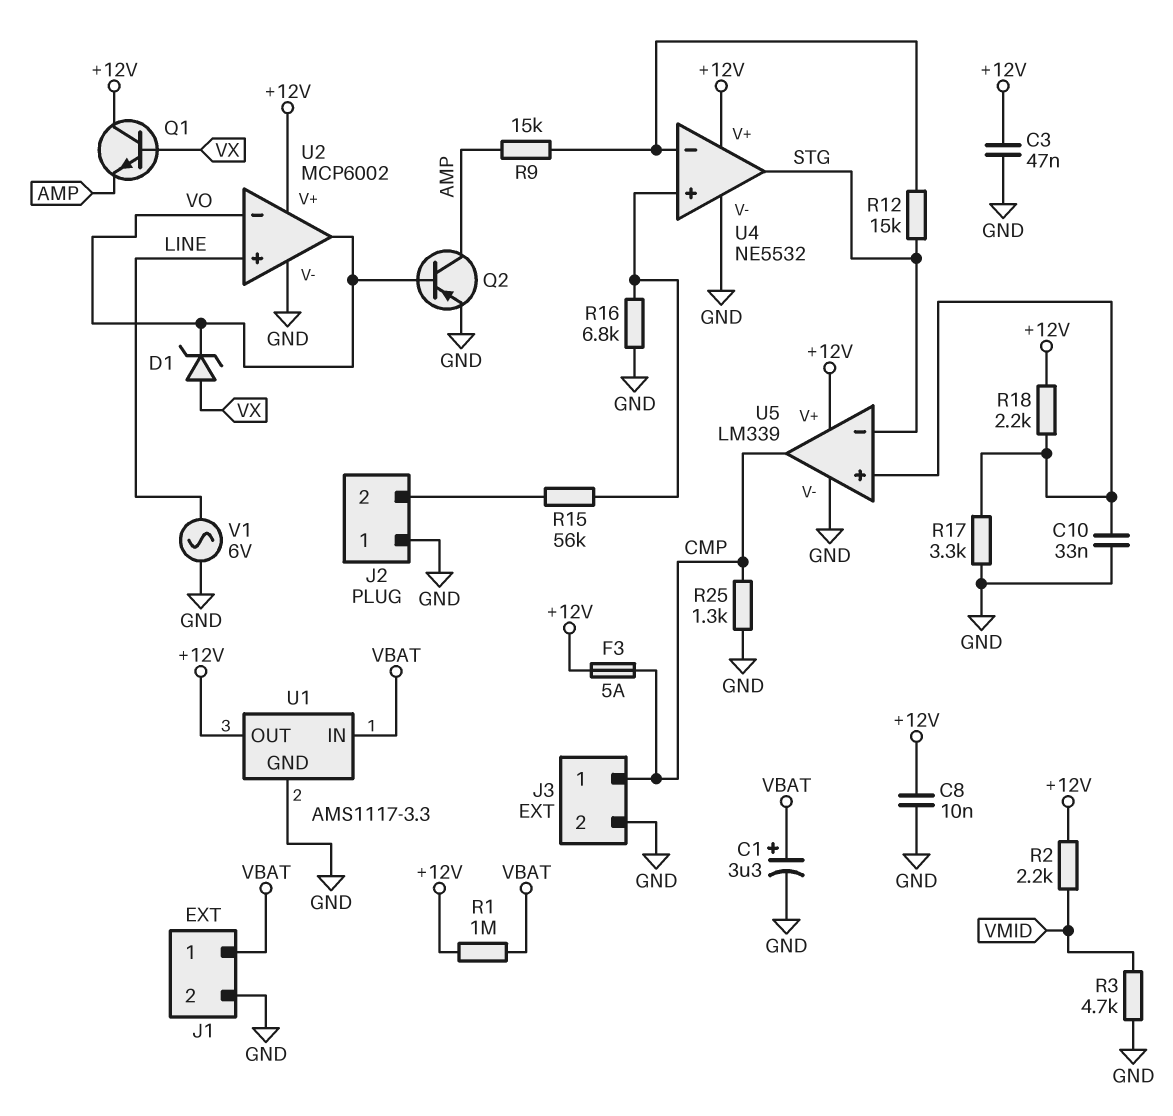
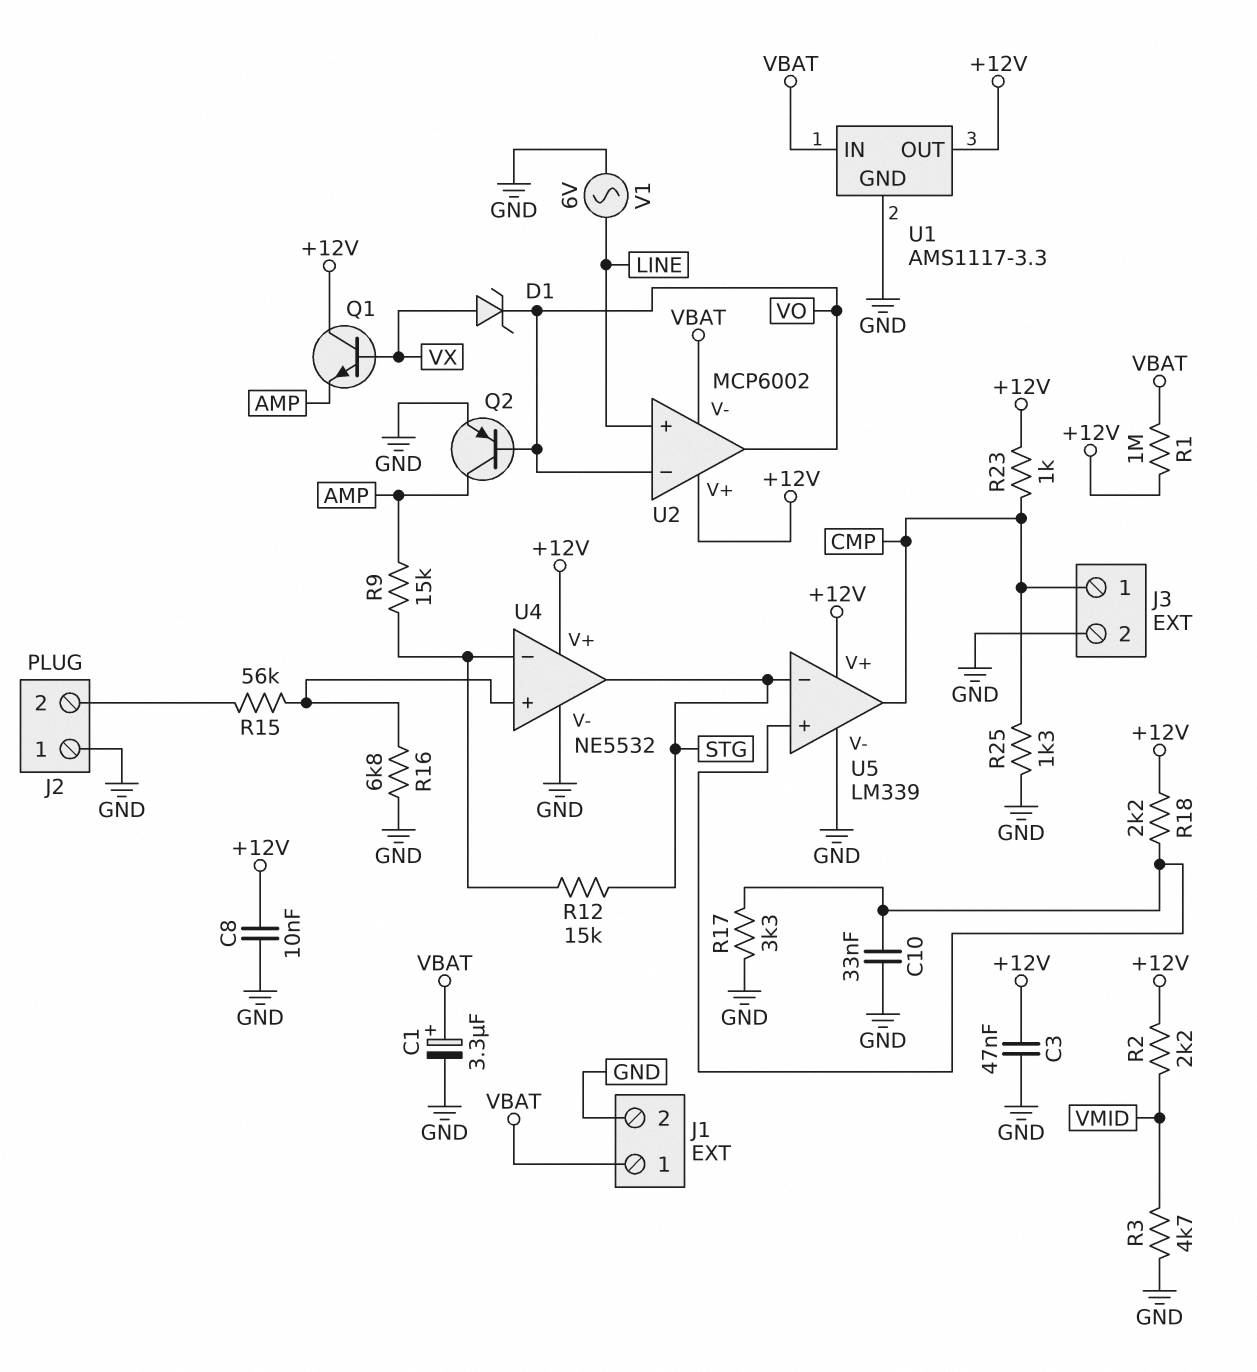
F3: 5A (+12V, CMP) -> none
R23: none -> 1k (+12V, CMP)
U2 pin V-: GND -> VBAT

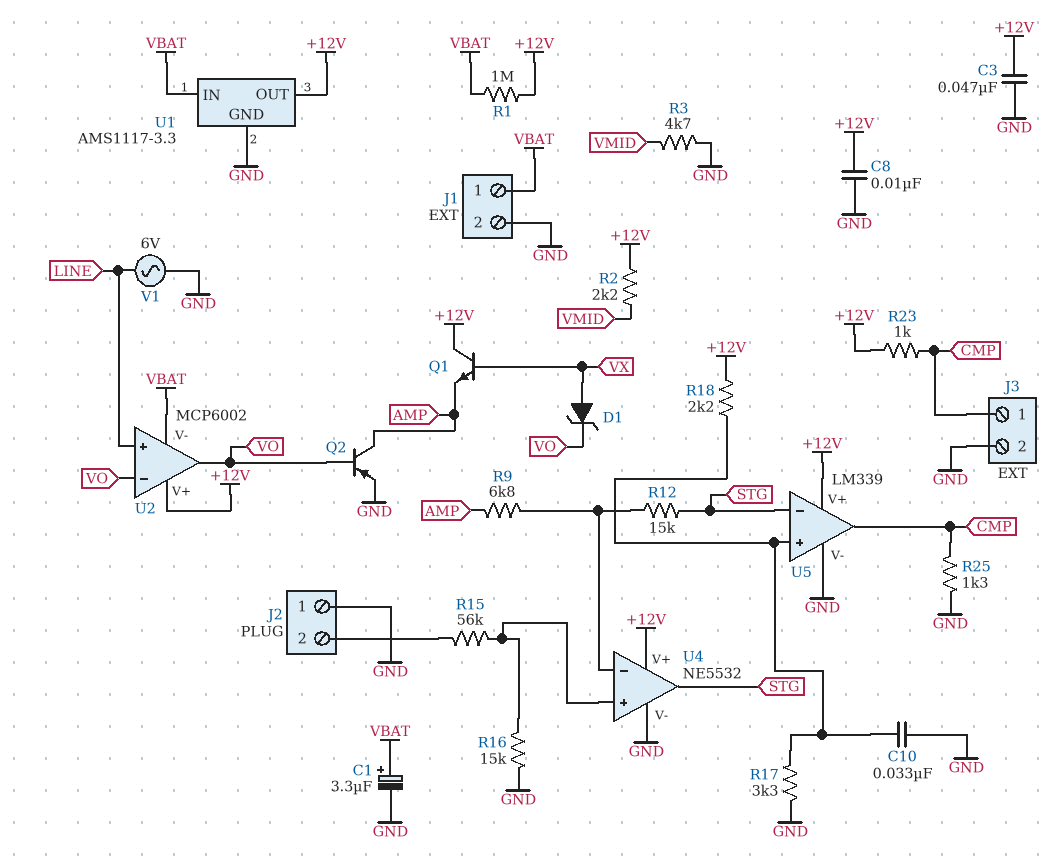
R9: 15k (AMP, U4/in-) -> 6.8k (AMP, U4/in-)
R16: 6.8k (GND, U4/in+) -> 15k (GND, U4/in+)

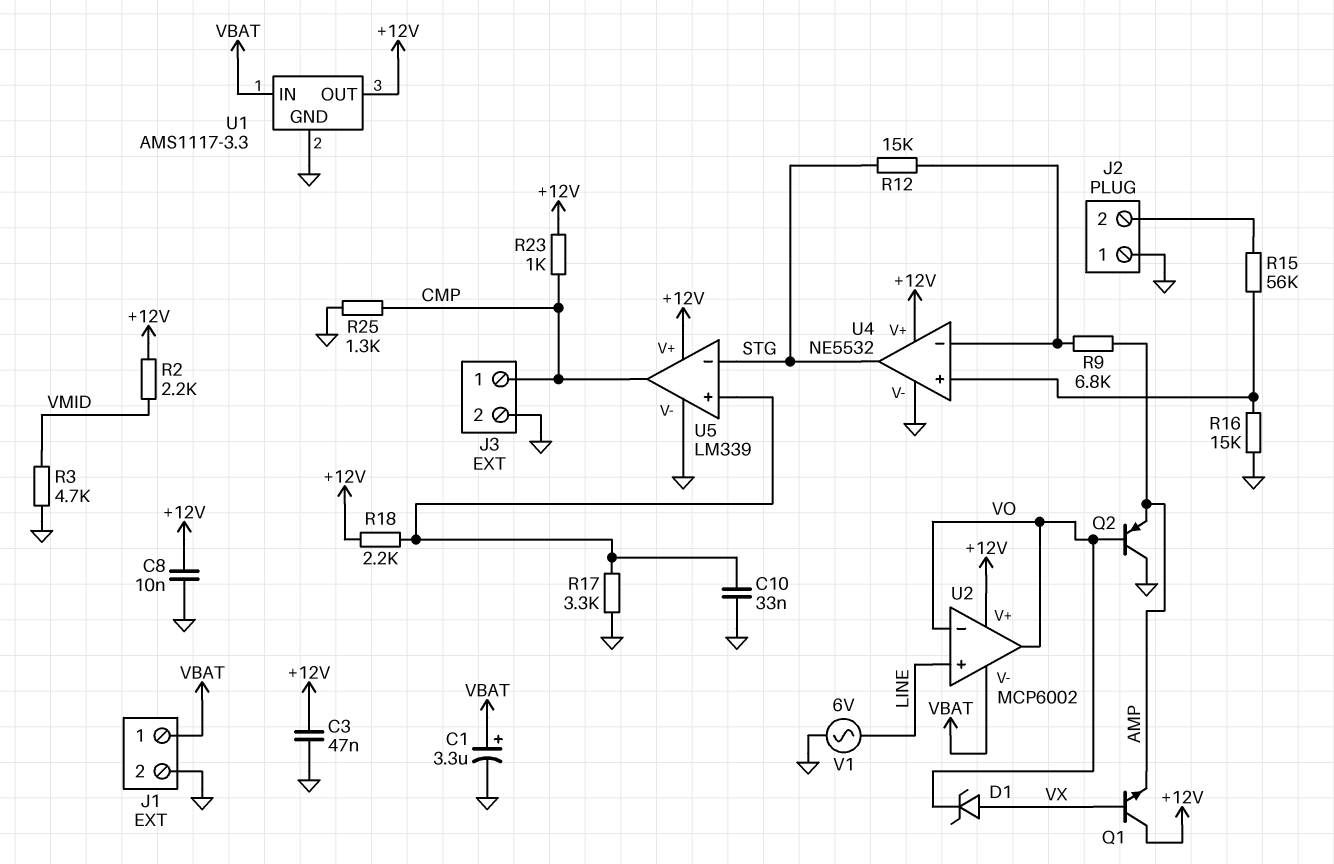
Q2: PNP (B VO, C AMP, E GND) -> PNP (B VO, C GND, E AMP)
R1: 1M (+12V, VBAT) -> none

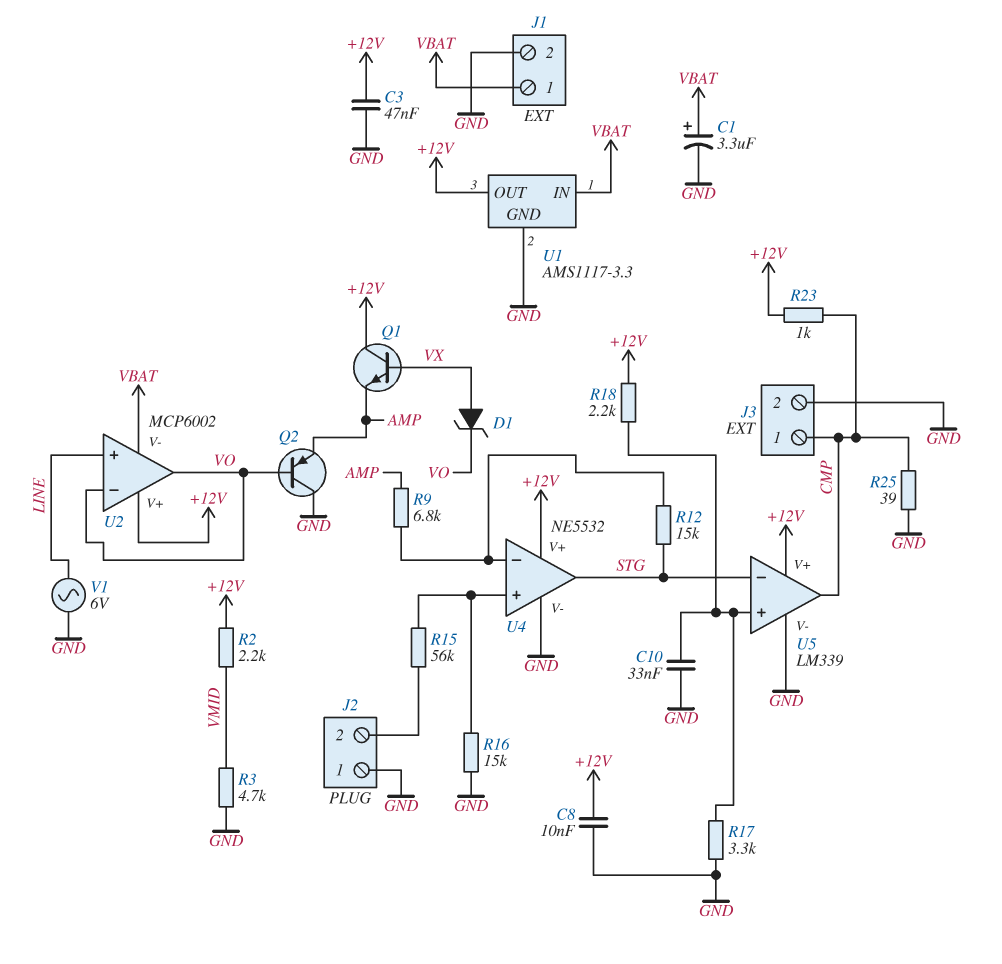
R25: 1.3k (CMP, GND) -> 39 (CMP, GND)

